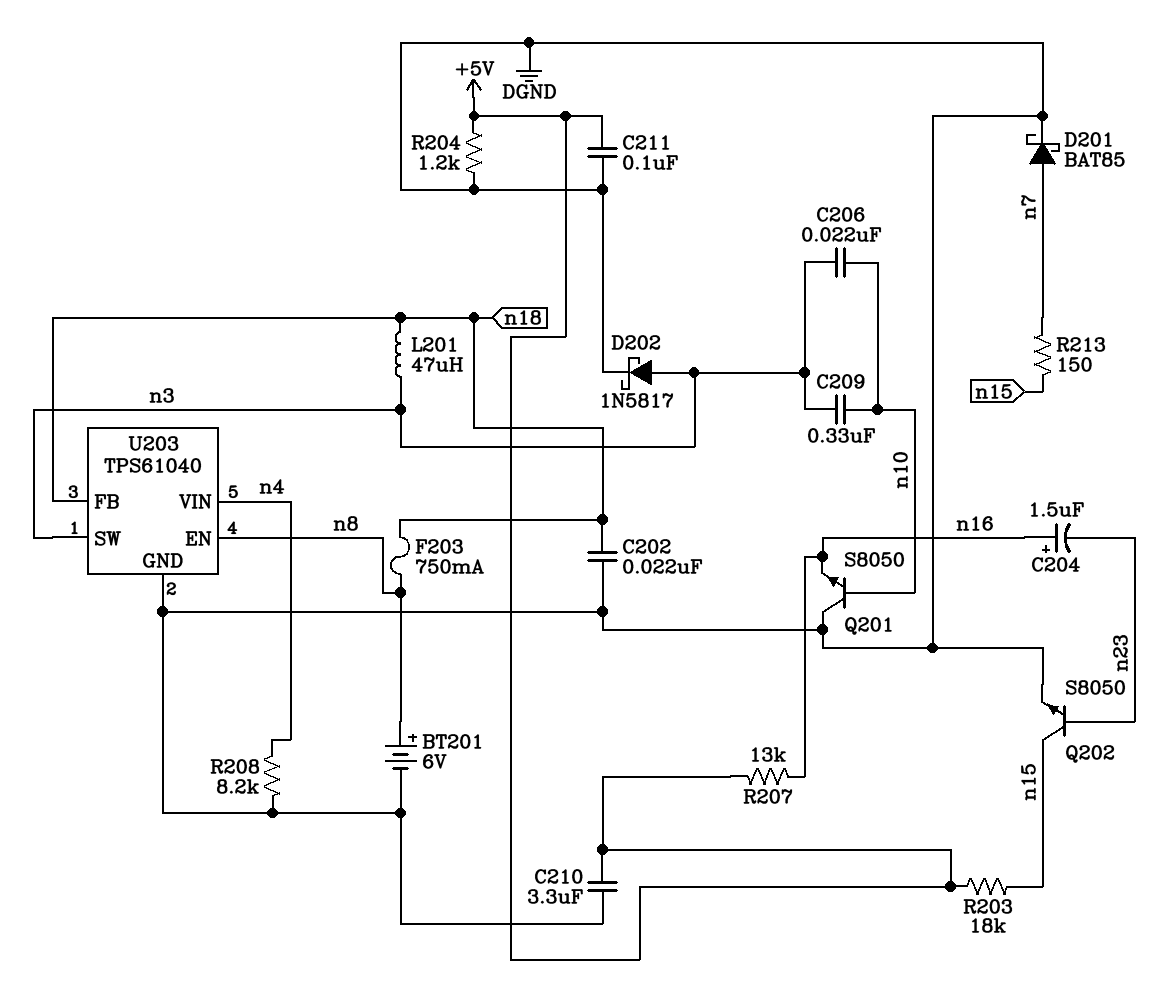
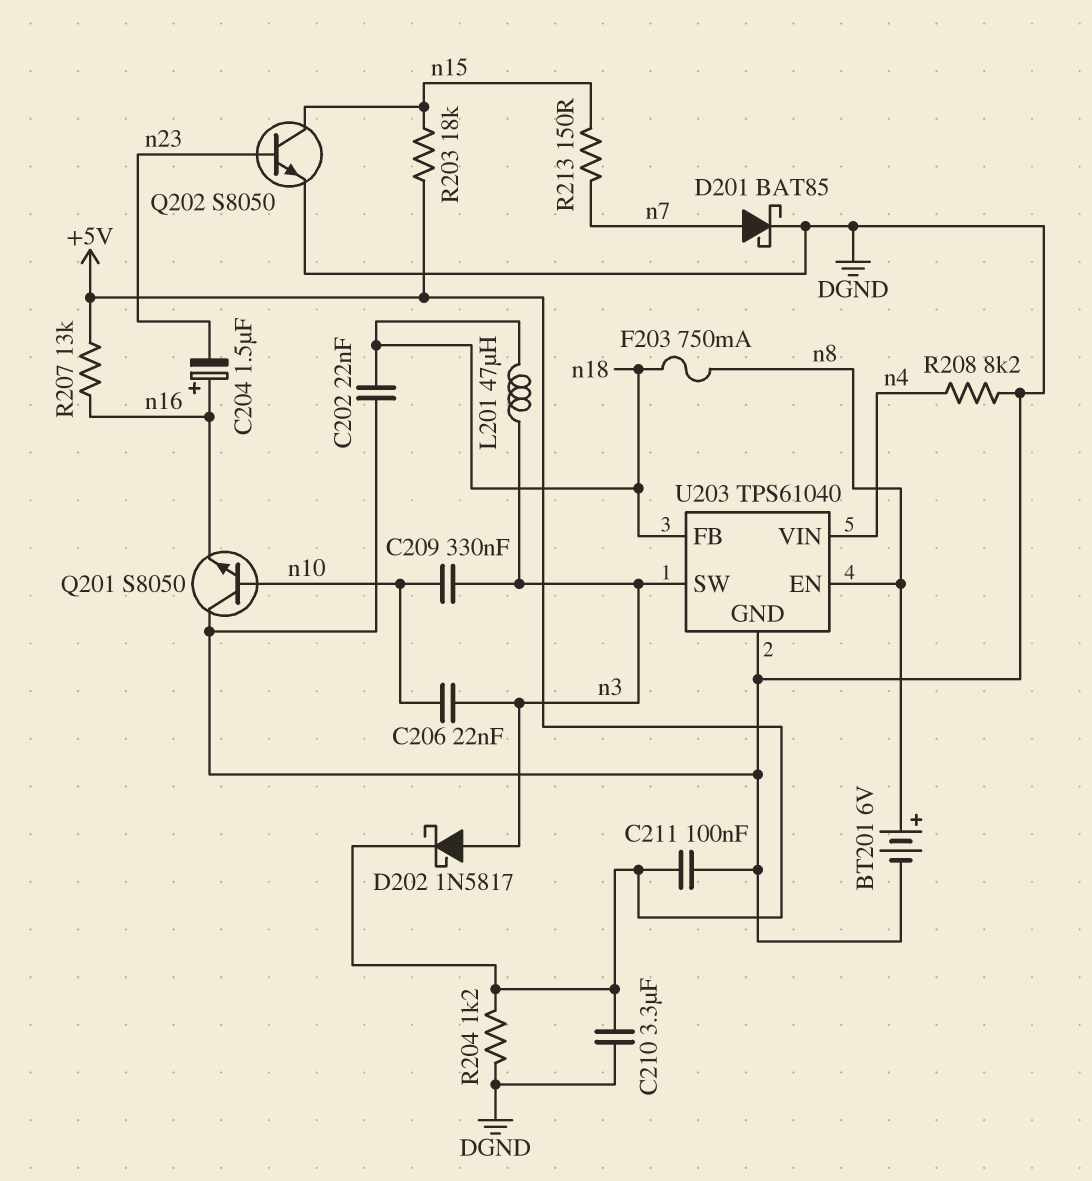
D202: schottky 1N5817 (A n3, K DGND) -> schottky 1N5817 (A n3, K +5V)

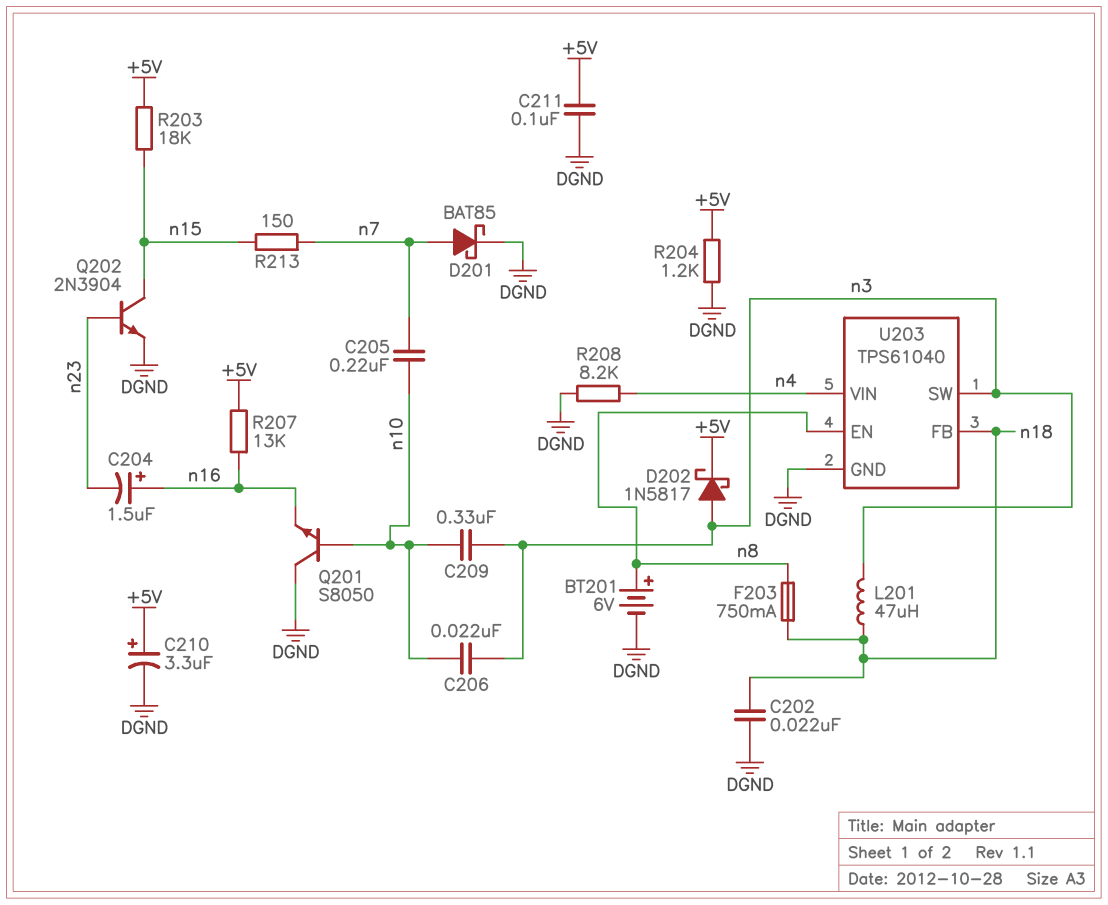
C205: none -> 220nF (n7, n10)
C210: 3.3uF (+5V, DGND) -> 3.3uF (plus +5V, minus DGND)
Q202: NPN S8050 (B n23, C n15, E DGND) -> NPN 2N3904 (B n23, C n15, E DGND)

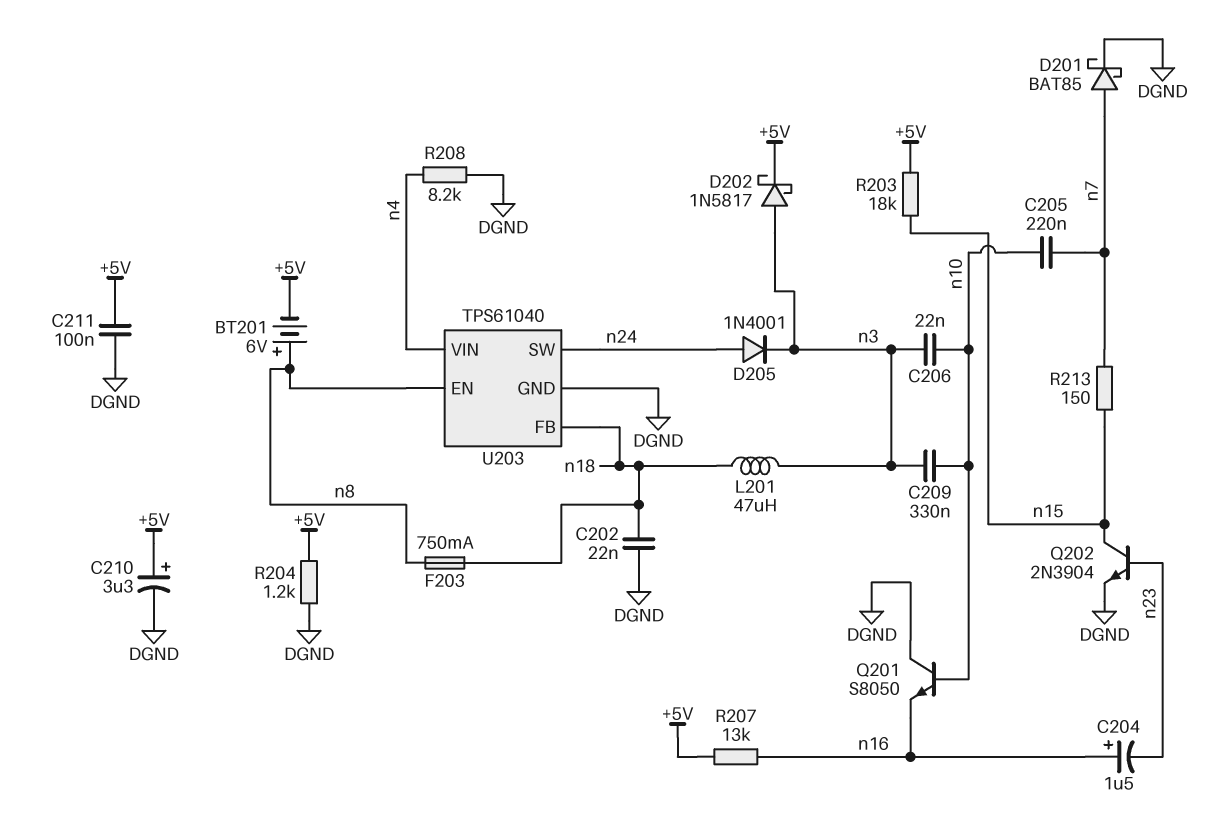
BT201: 6V (plus n8, minus DGND) -> 6V (plus n8, minus +5V)
D205: none -> diode 1N4001 (A n24, K n3)
U203 pin SW: n3 -> n24

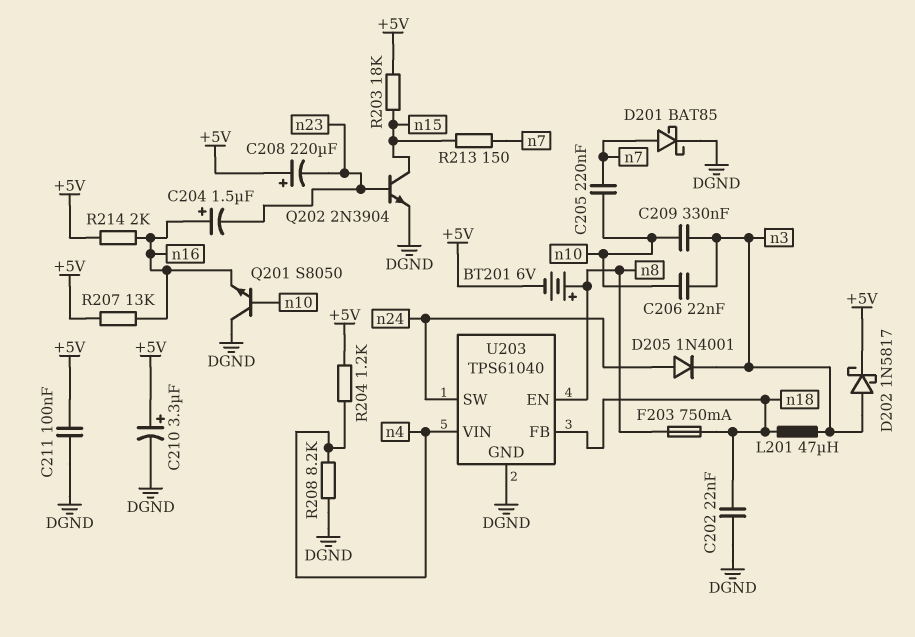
C208: none -> 220uF (plus +5V, minus n23)
R204: 1.2k (+5V, DGND) -> 1.2k (+5V, n4)
R214: none -> 2k (+5V, n16)

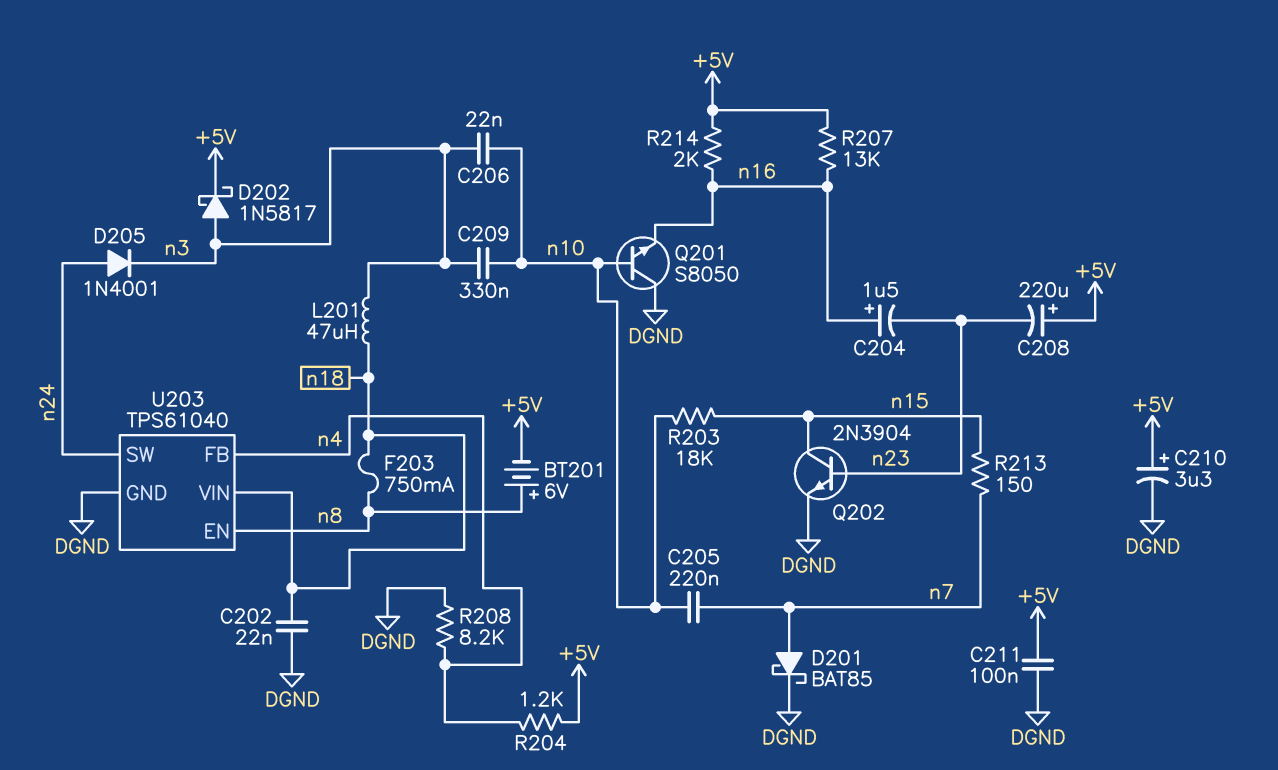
R203: 18k (+5V, n15) -> 18k (n10, n15)
U203 pin FB: n18 -> n4
U203 pin VIN: n4 -> n18

